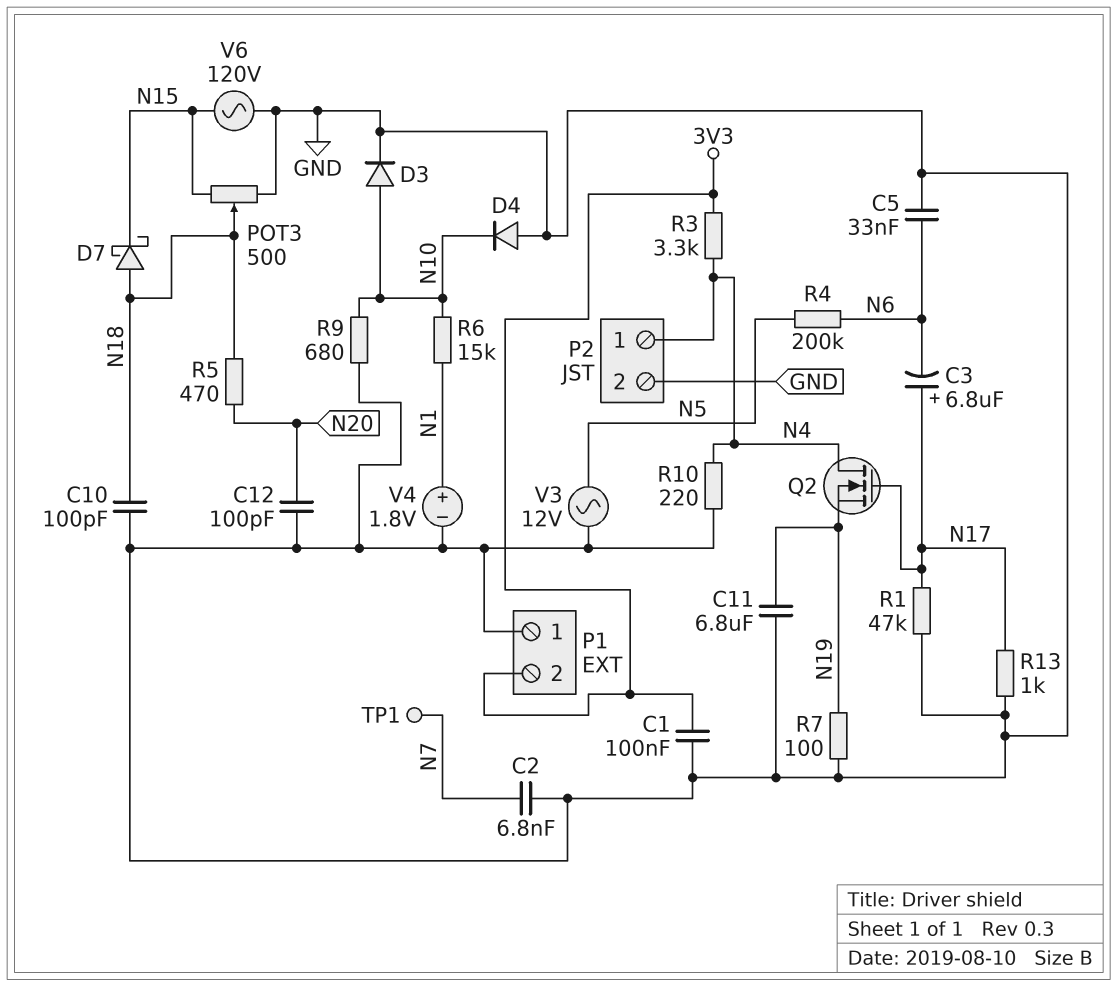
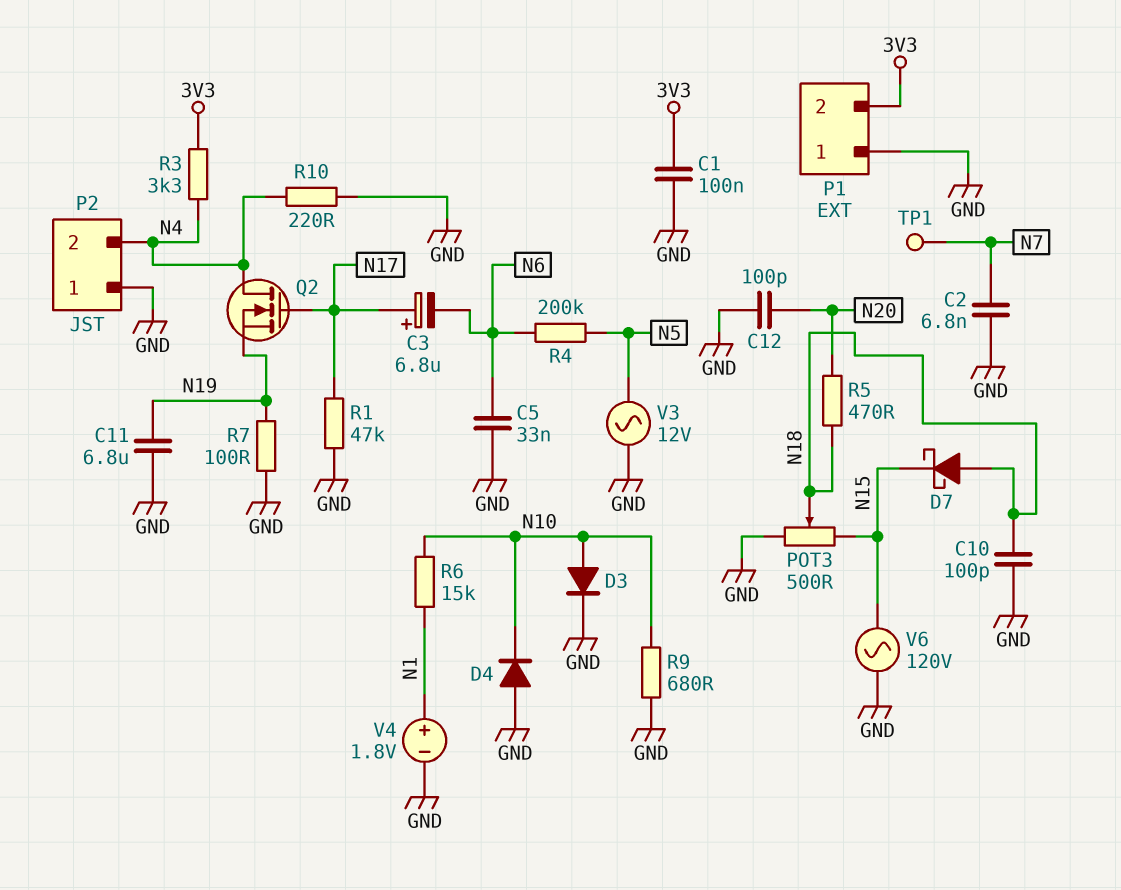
P2 pin 1: N4 -> GND
P2 pin 2: GND -> N4
R13: 1k (GND, N17) -> none

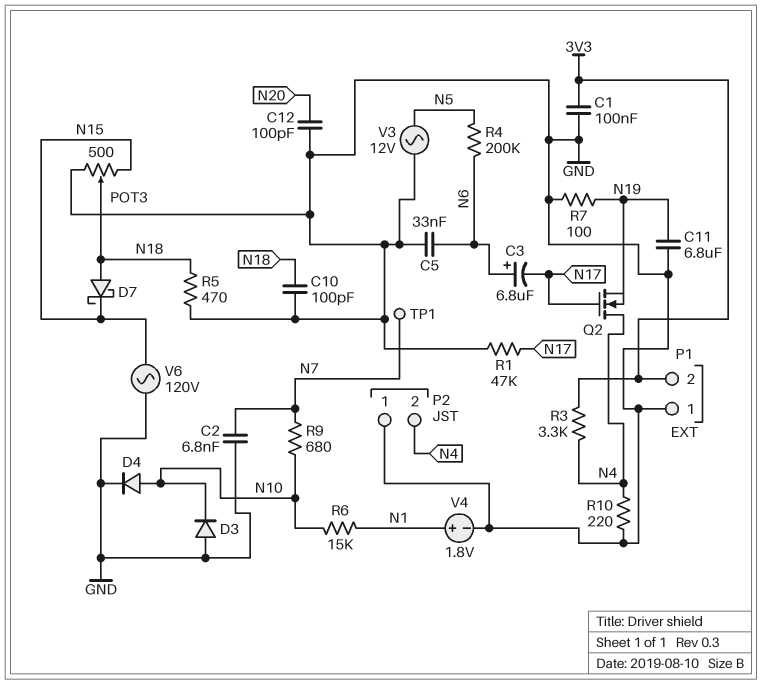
C3: 6.8uF (plus N17, minus N6) -> 6.8uF (plus N6, minus N17)
D3: diode (A N10, K GND) -> diode (A GND, K N10)
D4: diode (A GND, K N10) -> diode (A N10, K GND)
R5: 470 (N18, N20) -> 470 (GND, N18)
R9: 680 (GND, N10) -> 680 (N7, N10)

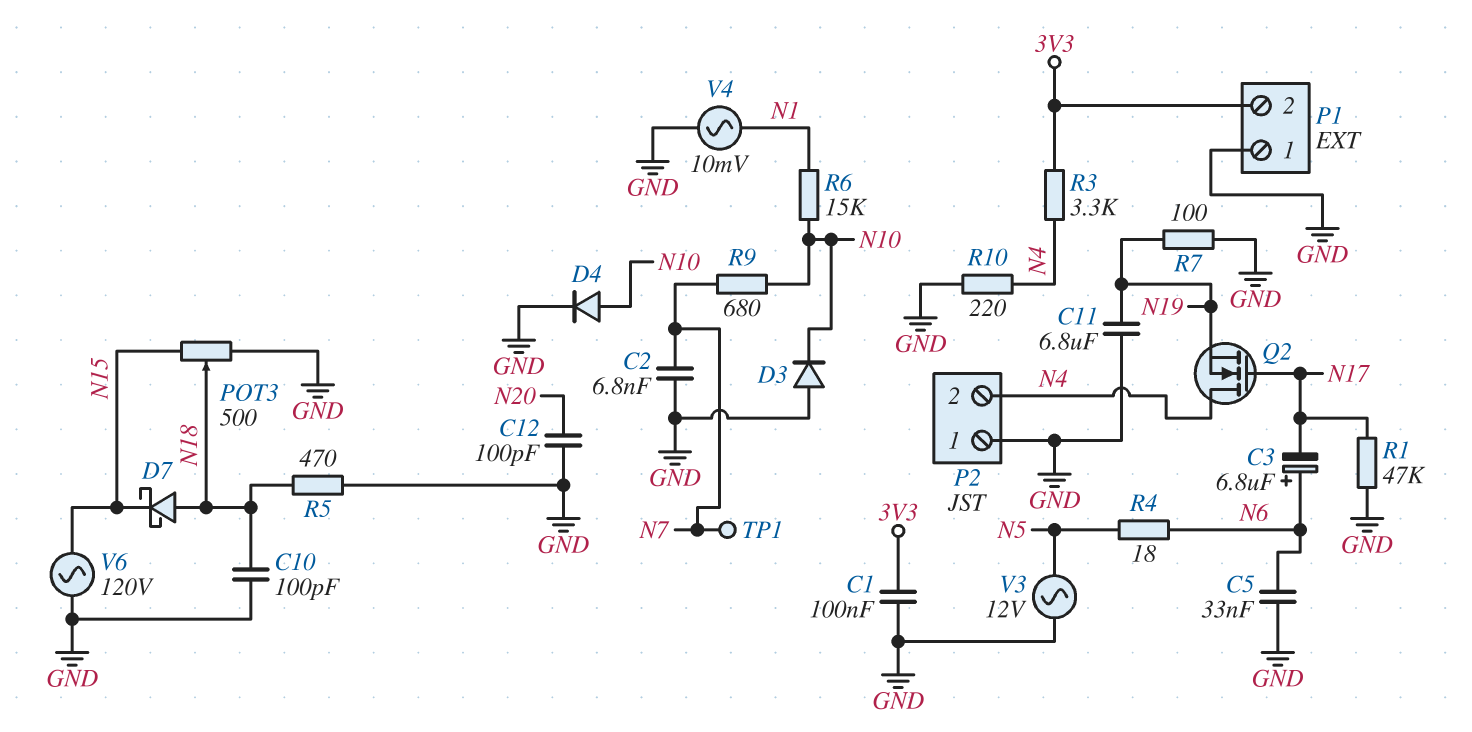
R4: 200k (N5, N6) -> 18 (N5, N6)
V4: 1.8V (plus N1, minus GND) -> AC 10mV (GND, N1)

